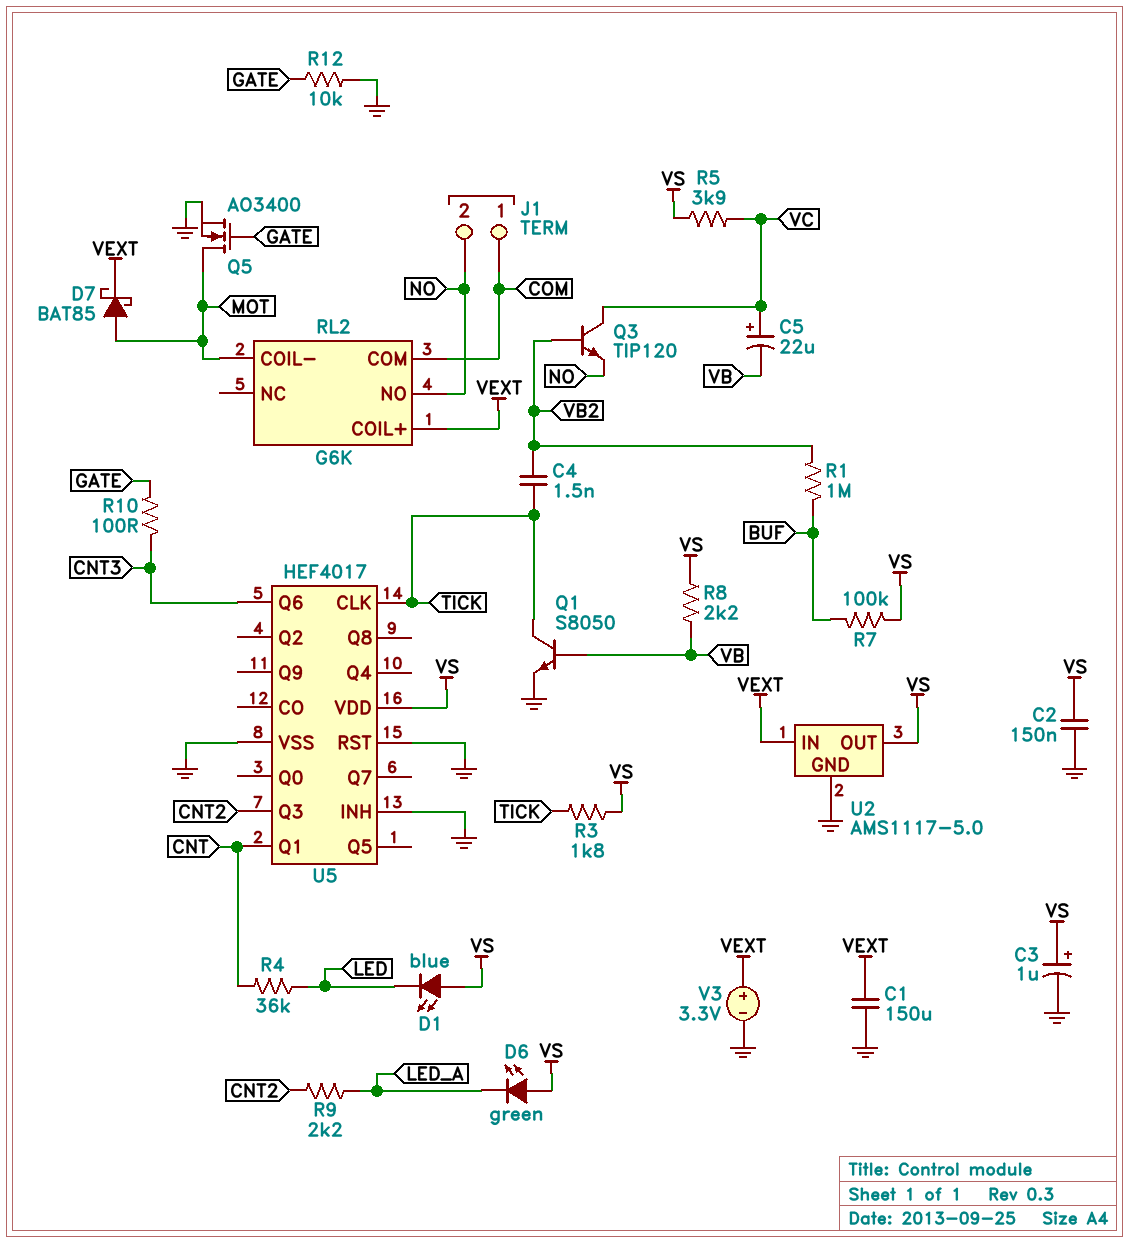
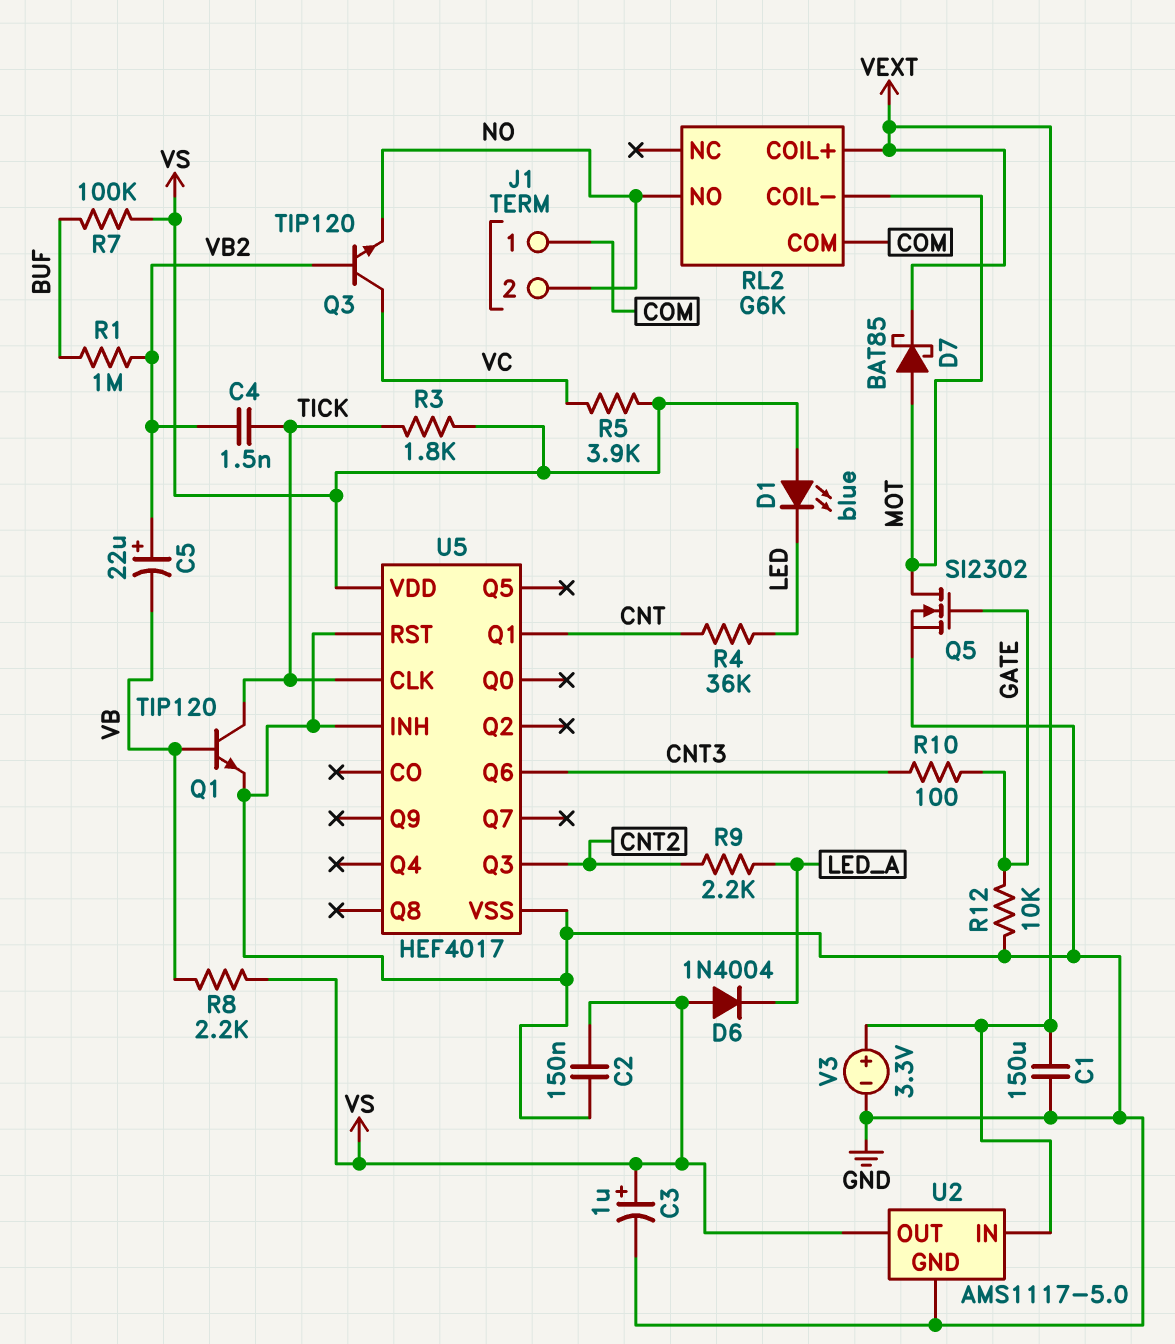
C5: 22uF (plus VC, minus VB) -> 22uF (plus VB2, minus VB)
D6: LED green (A VS, K LED_A) -> diode 1N4004 (A VS, K LED_A)
Q1: NPN S8050 (B VB, C TICK, E GND) -> NPN TIP120 (B VB, C TICK, E GND)
Q5: NMOS AO3400 (G GATE, D MOT, S GND) -> NMOS SI2302 (G GATE, D MOT, S GND)

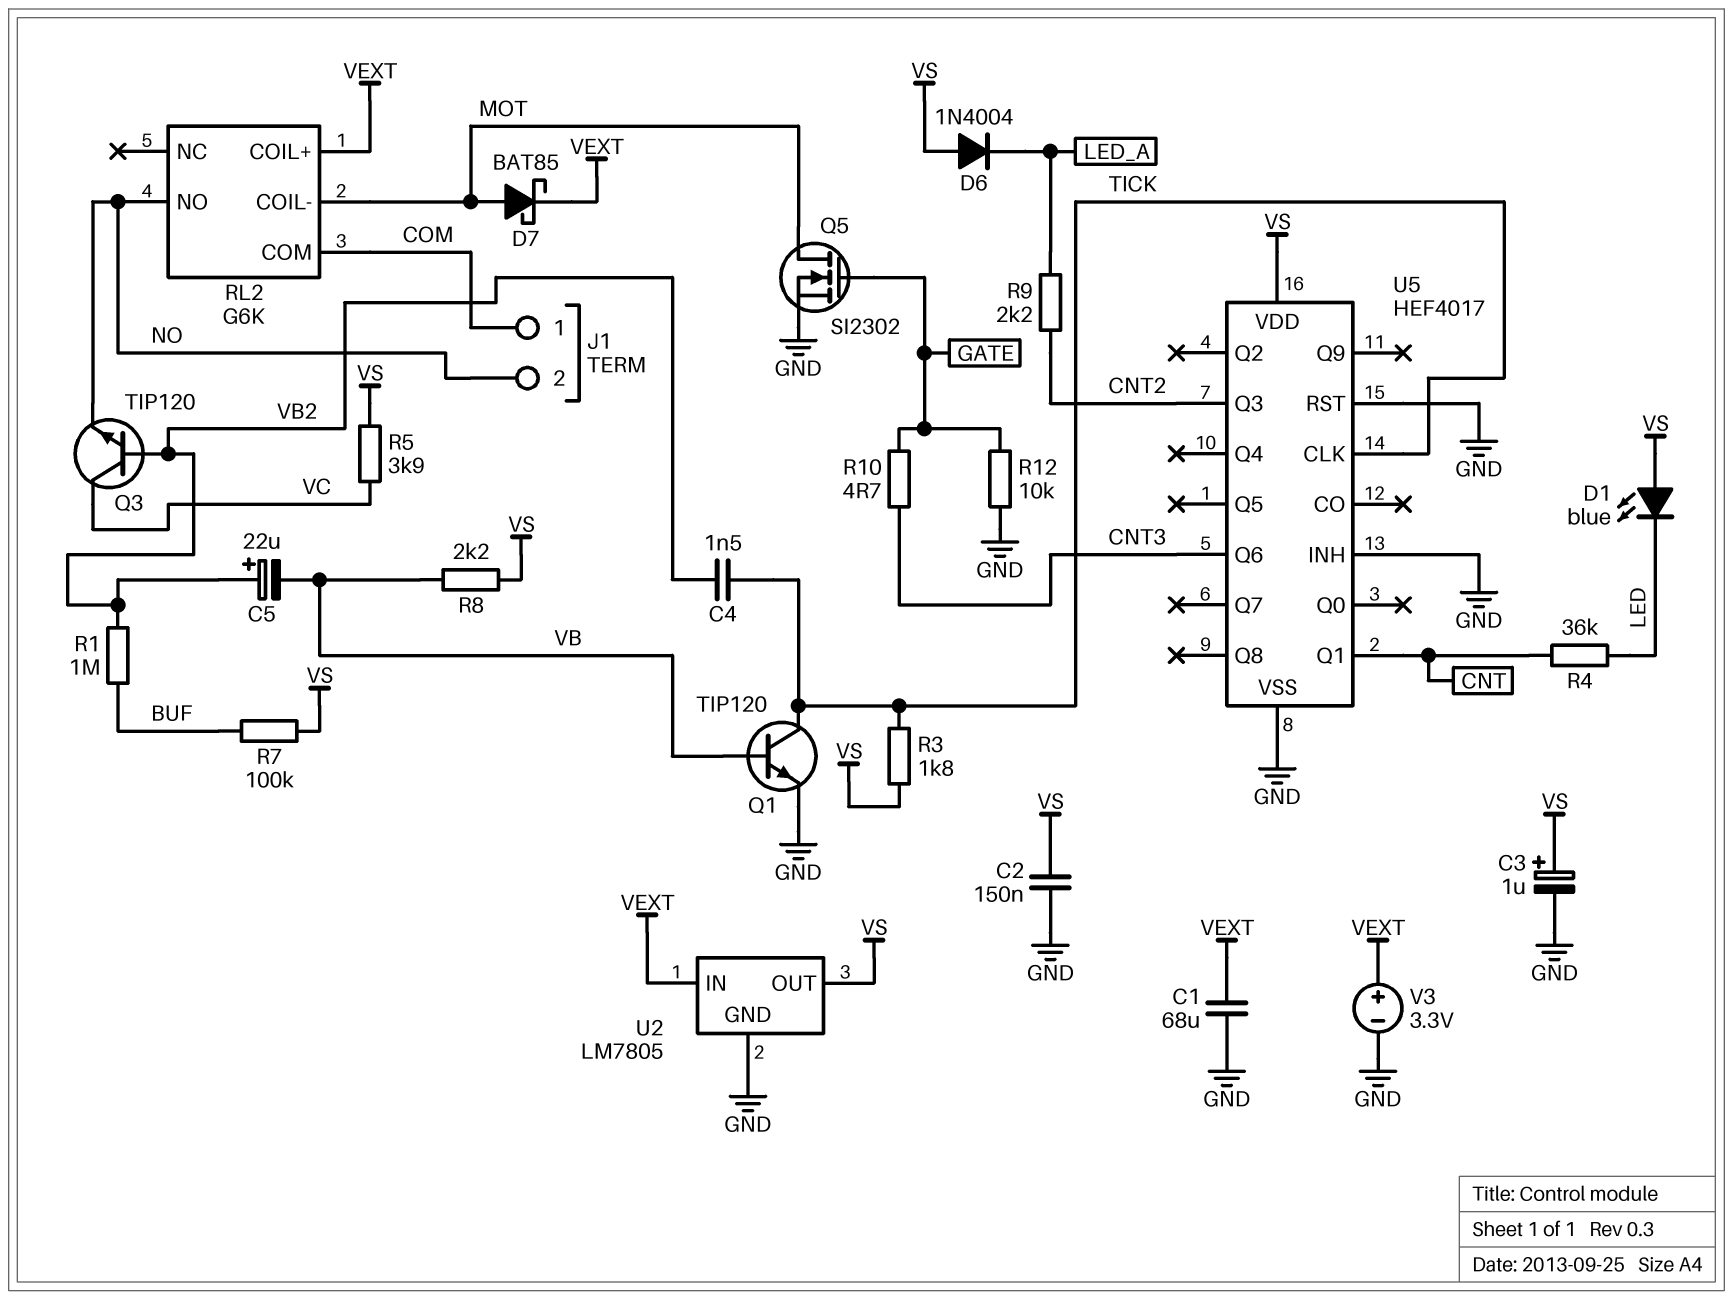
C1: 150uF (GND, VEXT) -> 68uF (GND, VEXT)
R10: 100 (CNT3, GATE) -> 4.7 (CNT3, GATE)
U2: AMS1117-5.0 -> LM7805

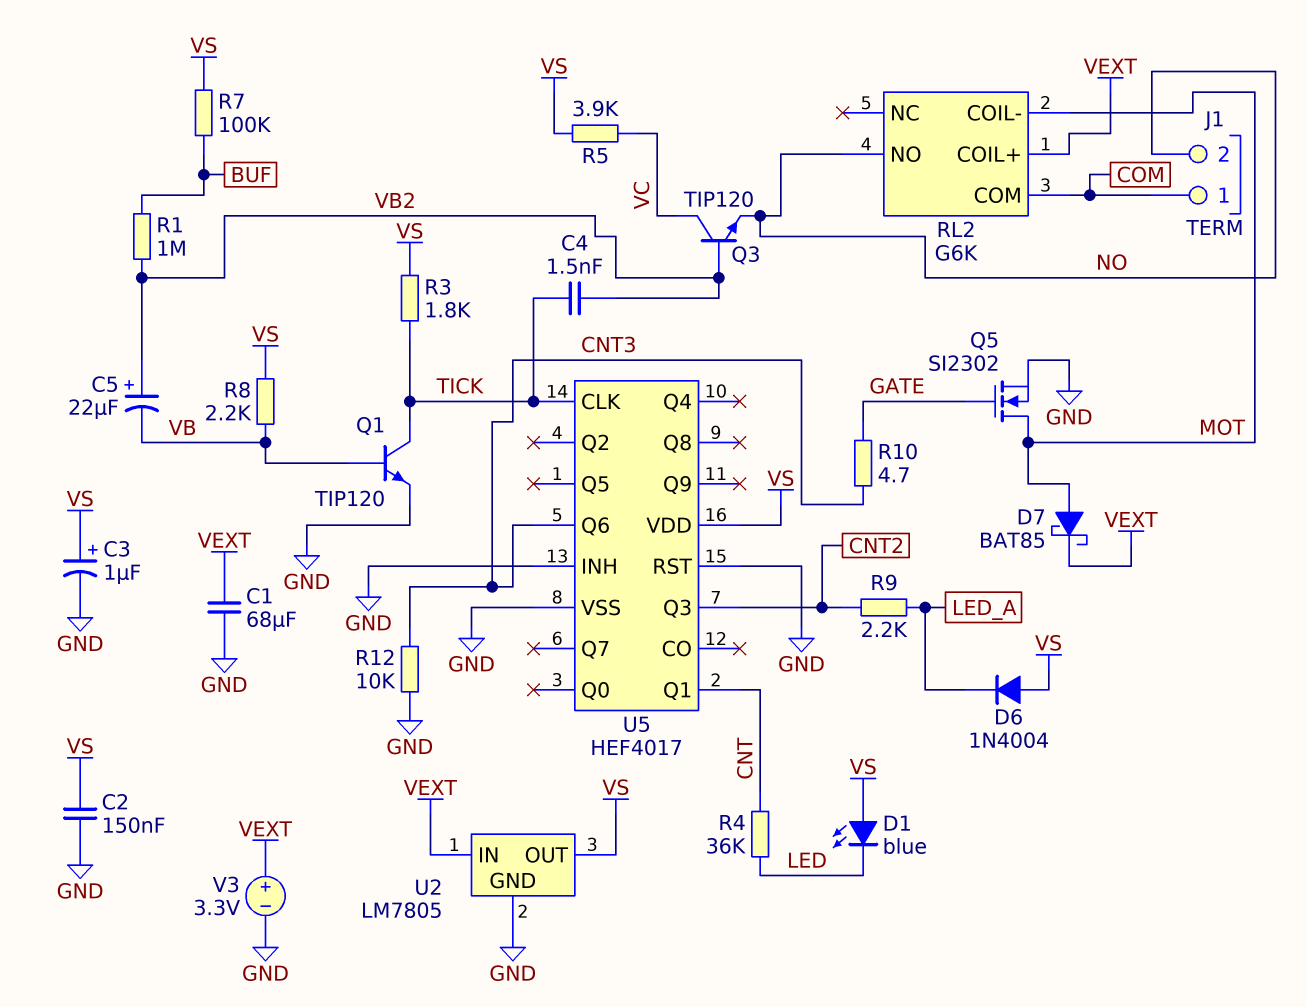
R12: 10k (GATE, GND) -> 10k (CNT3, GND)

